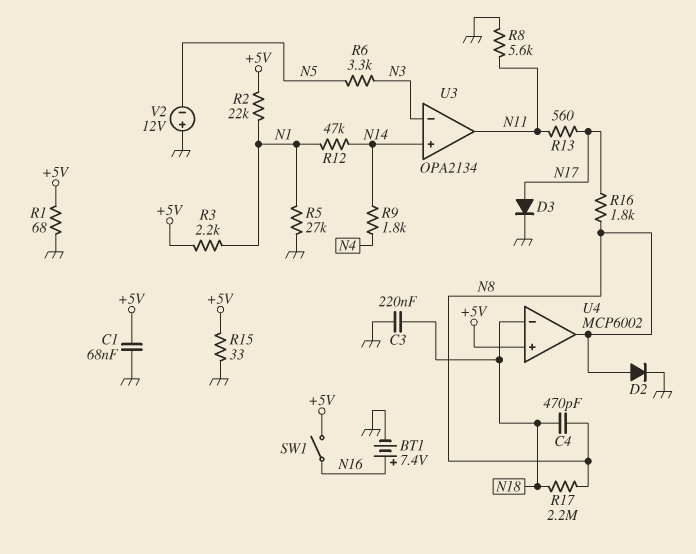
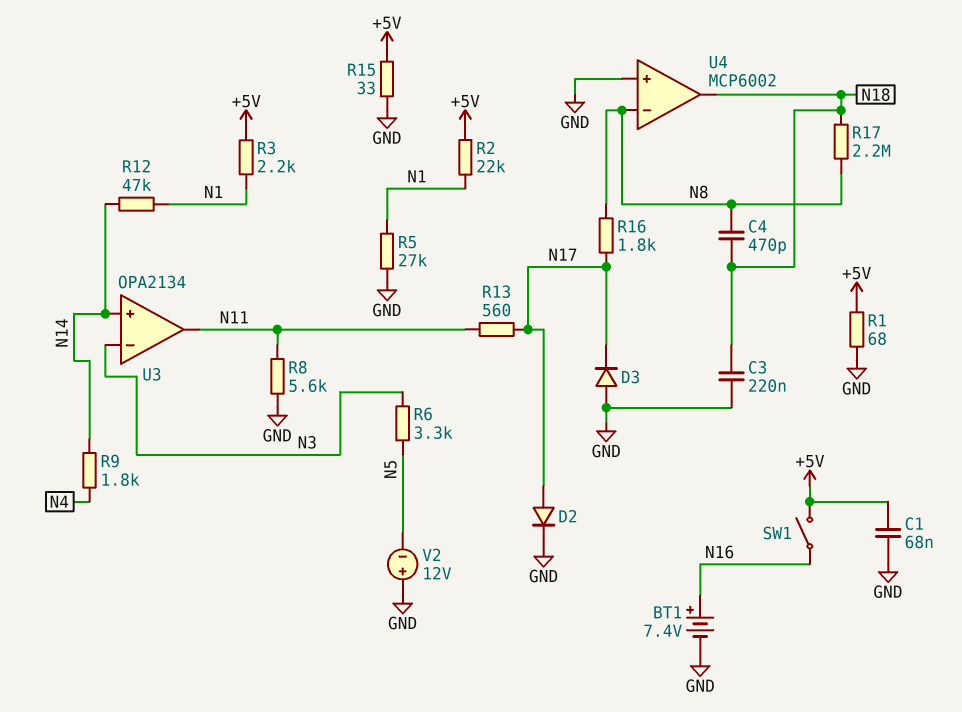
D2: diode (A N8, K GND) -> diode (A N17, K GND)
D3: diode (A N17, K GND) -> diode (A GND, K N17)
U4 pin in+: +5V -> GND
U4 pin in-: N18 -> N8
U4 pin out: N8 -> N18

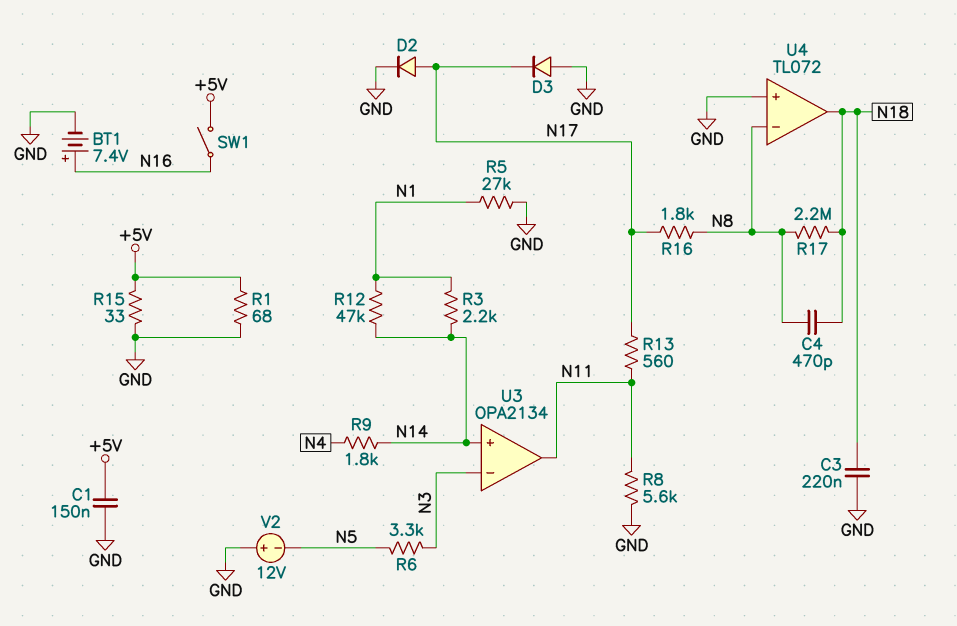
C1: 68nF (+5V, GND) -> 150nF (+5V, GND)
R2: 22k (+5V, N1) -> none
R3: 2.2k (+5V, N1) -> 2.2k (N1, N14)
U4: MCP6002 -> TL072

